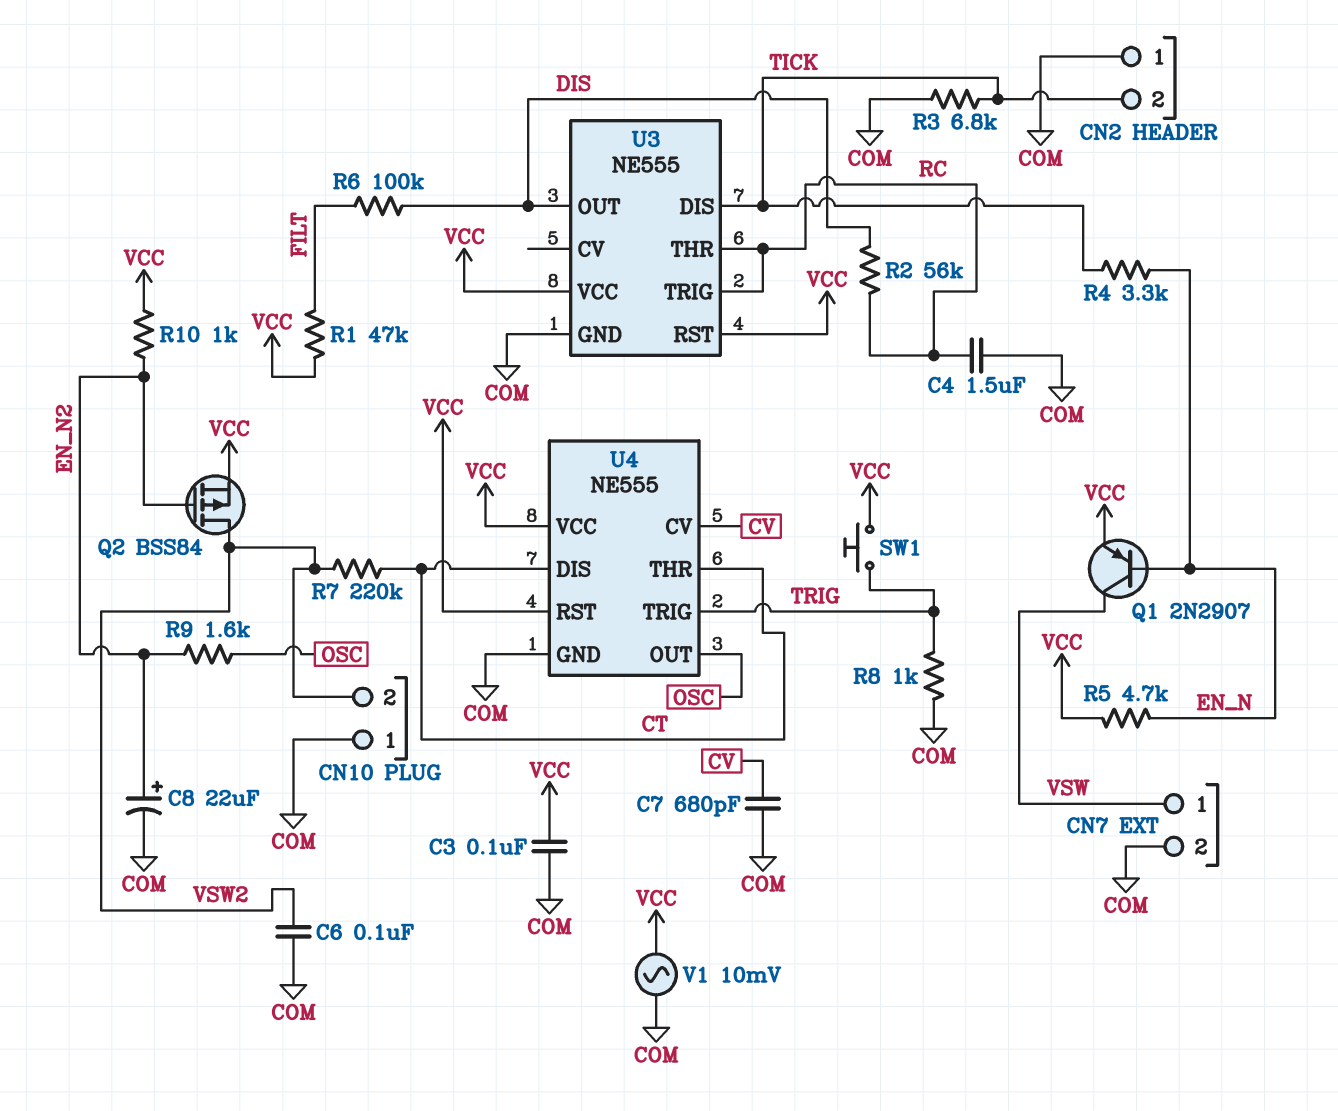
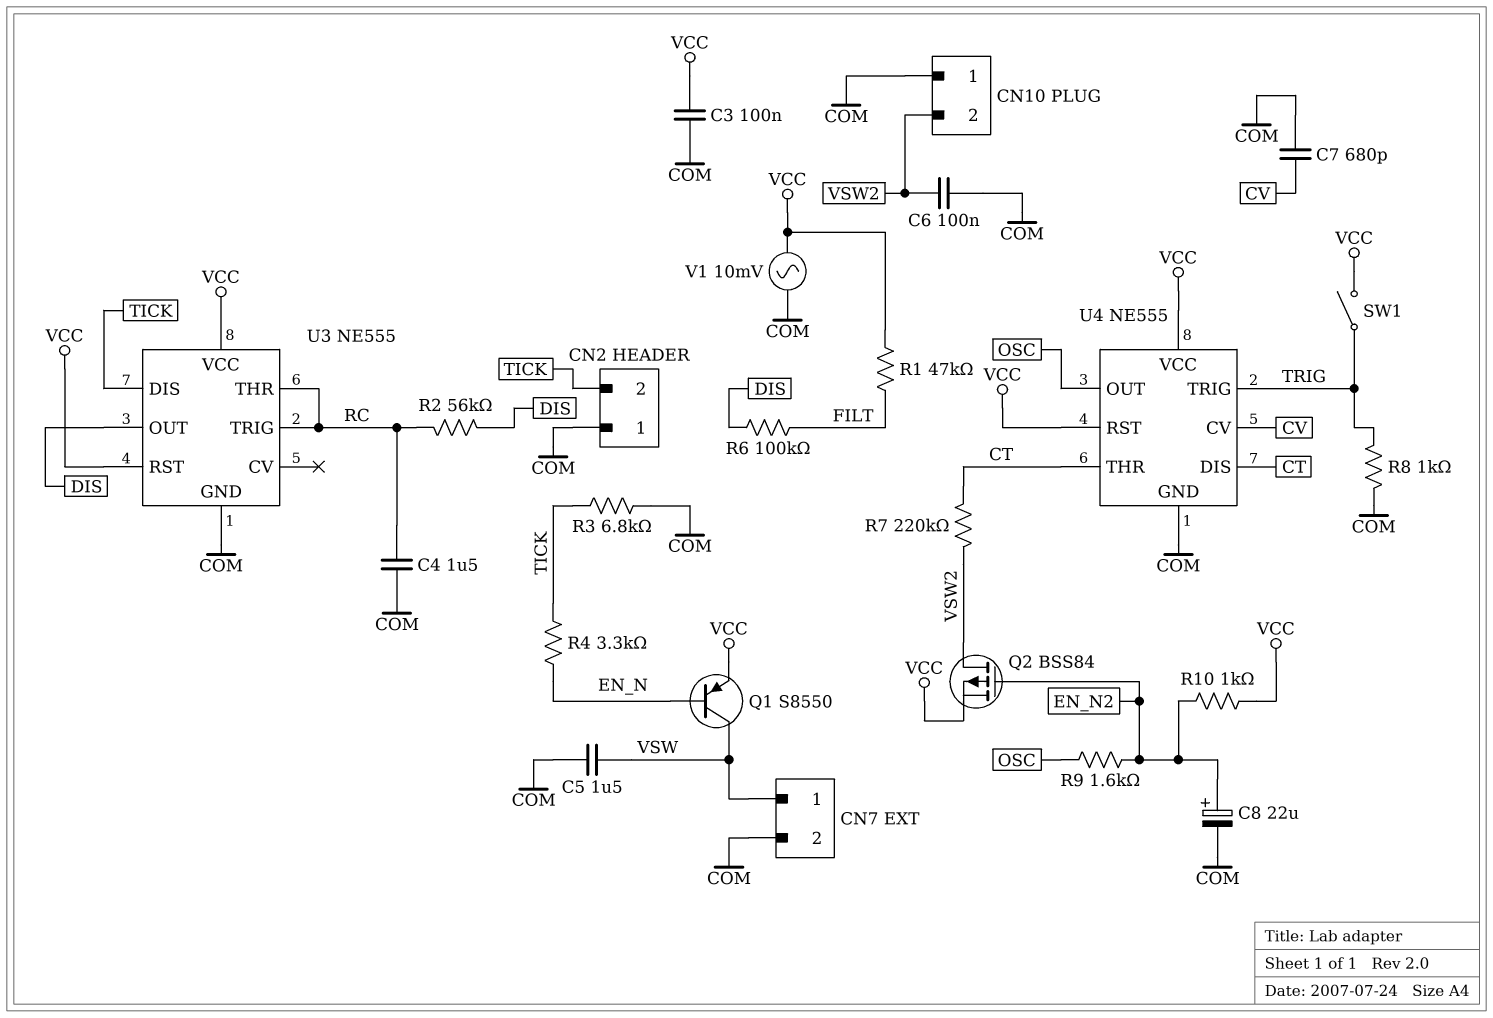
C5: none -> 1.5uF (COM, VSW)
Q1: PNP 2N2907 (B EN_N, C VSW, E VCC) -> PNP S8550 (B EN_N, C VSW, E VCC)
R5: 4.7k (EN_N, VCC) -> none
SW1: button (TRIG, VCC) -> switch (TRIG, VCC)

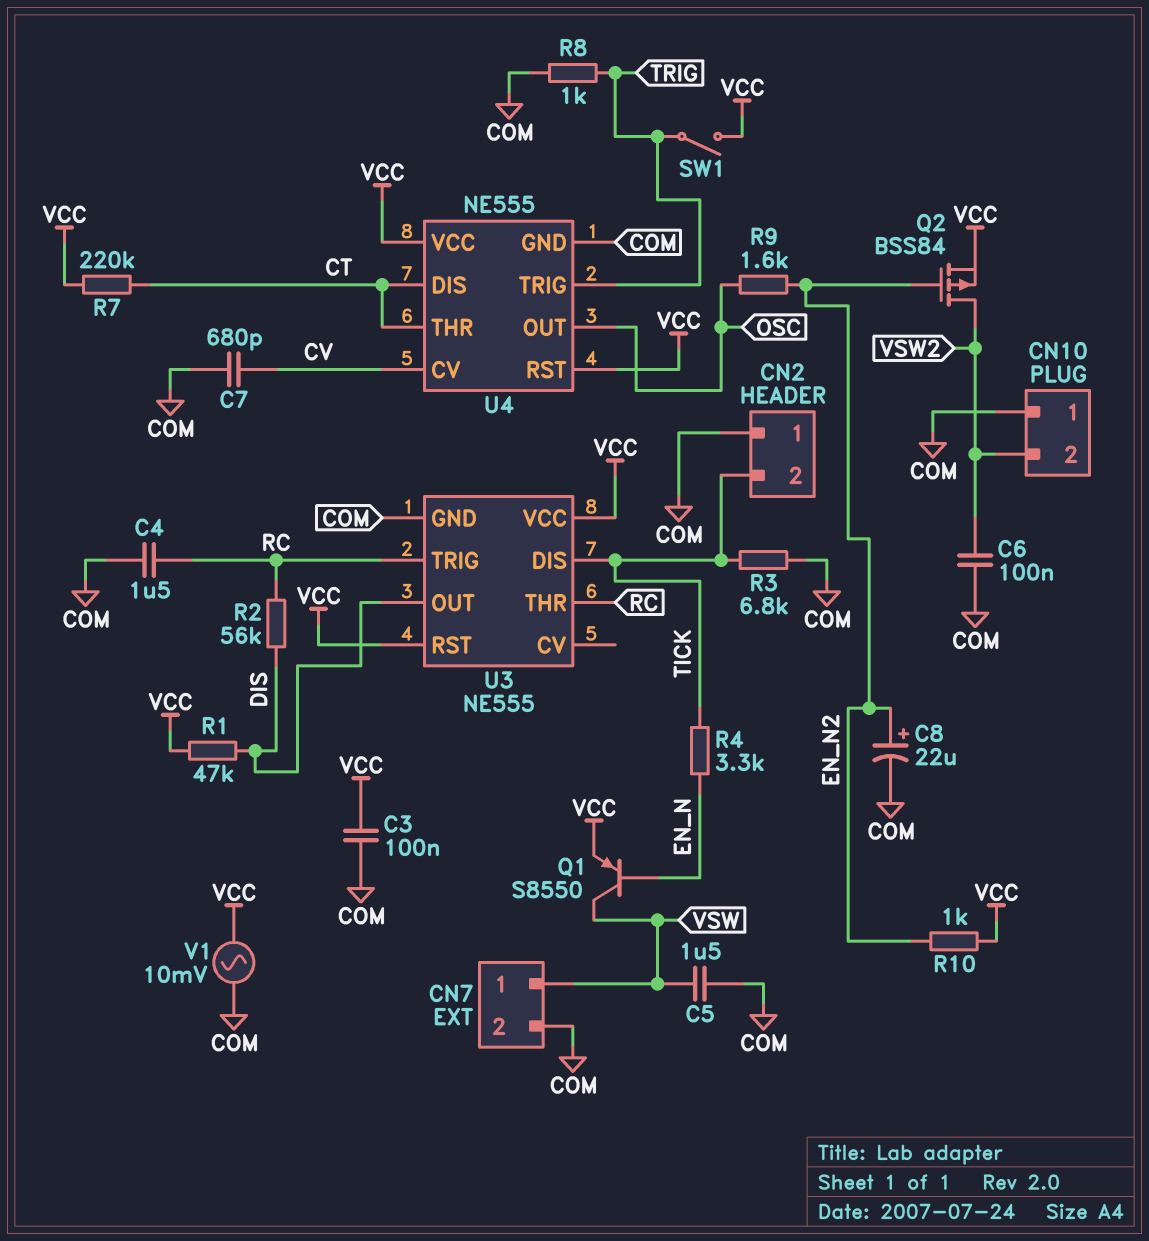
R1: 47k (FILT, VCC) -> 47k (DIS, VCC)
R6: 100k (DIS, FILT) -> none
R7: 220k (CT, VSW2) -> 220k (CT, VCC)

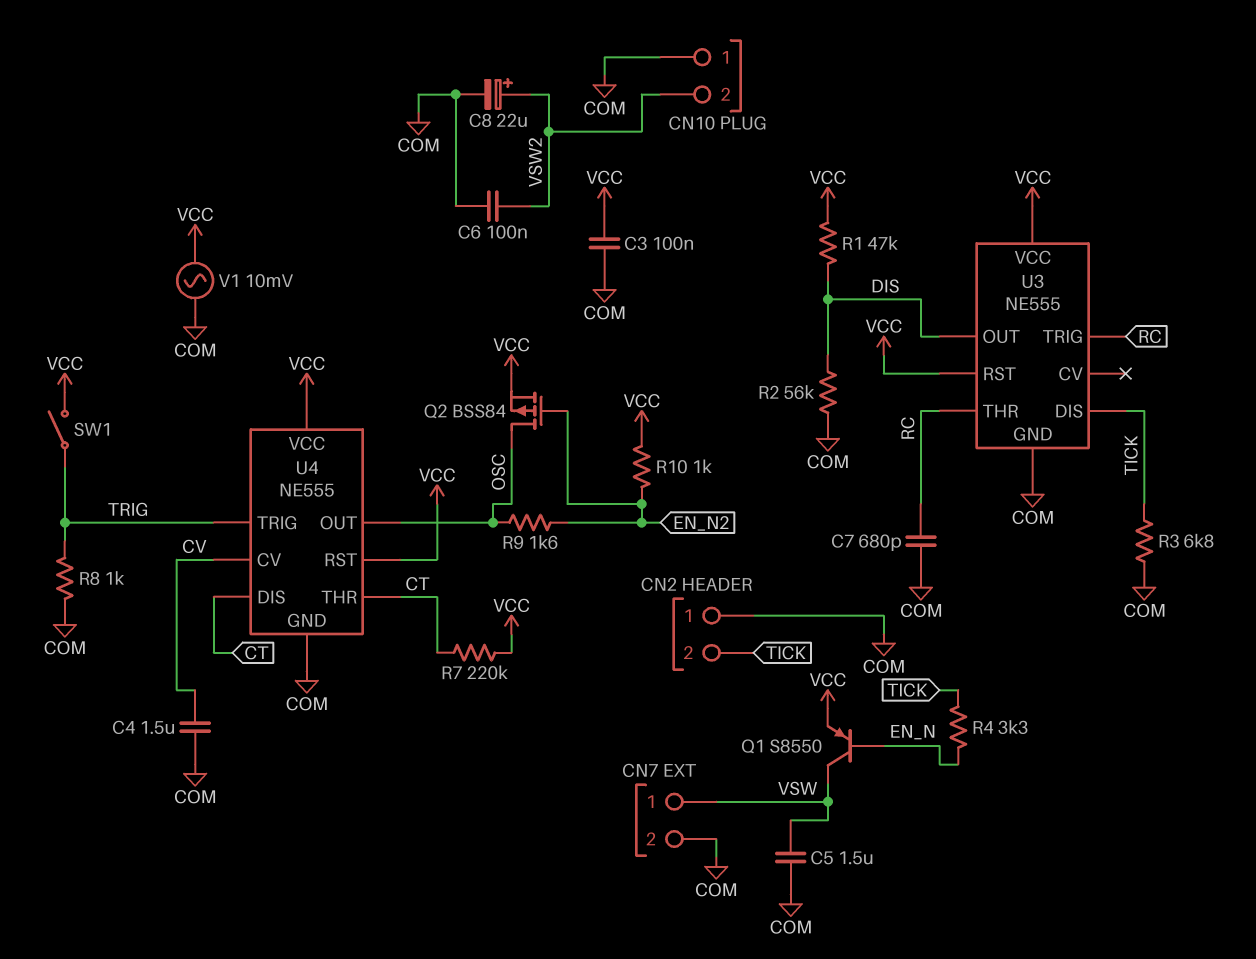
C4: 1.5uF (COM, RC) -> 1.5uF (COM, CV)
C7: 680pF (COM, CV) -> 680pF (COM, RC)
C8: 22uF (plus EN_N2, minus COM) -> 22uF (plus VSW2, minus COM)
Q2: PMOS BSS84 (G EN_N2, D VSW2, S VCC) -> PMOS BSS84 (G EN_N2, D OSC, S VCC)
R2: 56k (DIS, RC) -> 56k (COM, DIS)

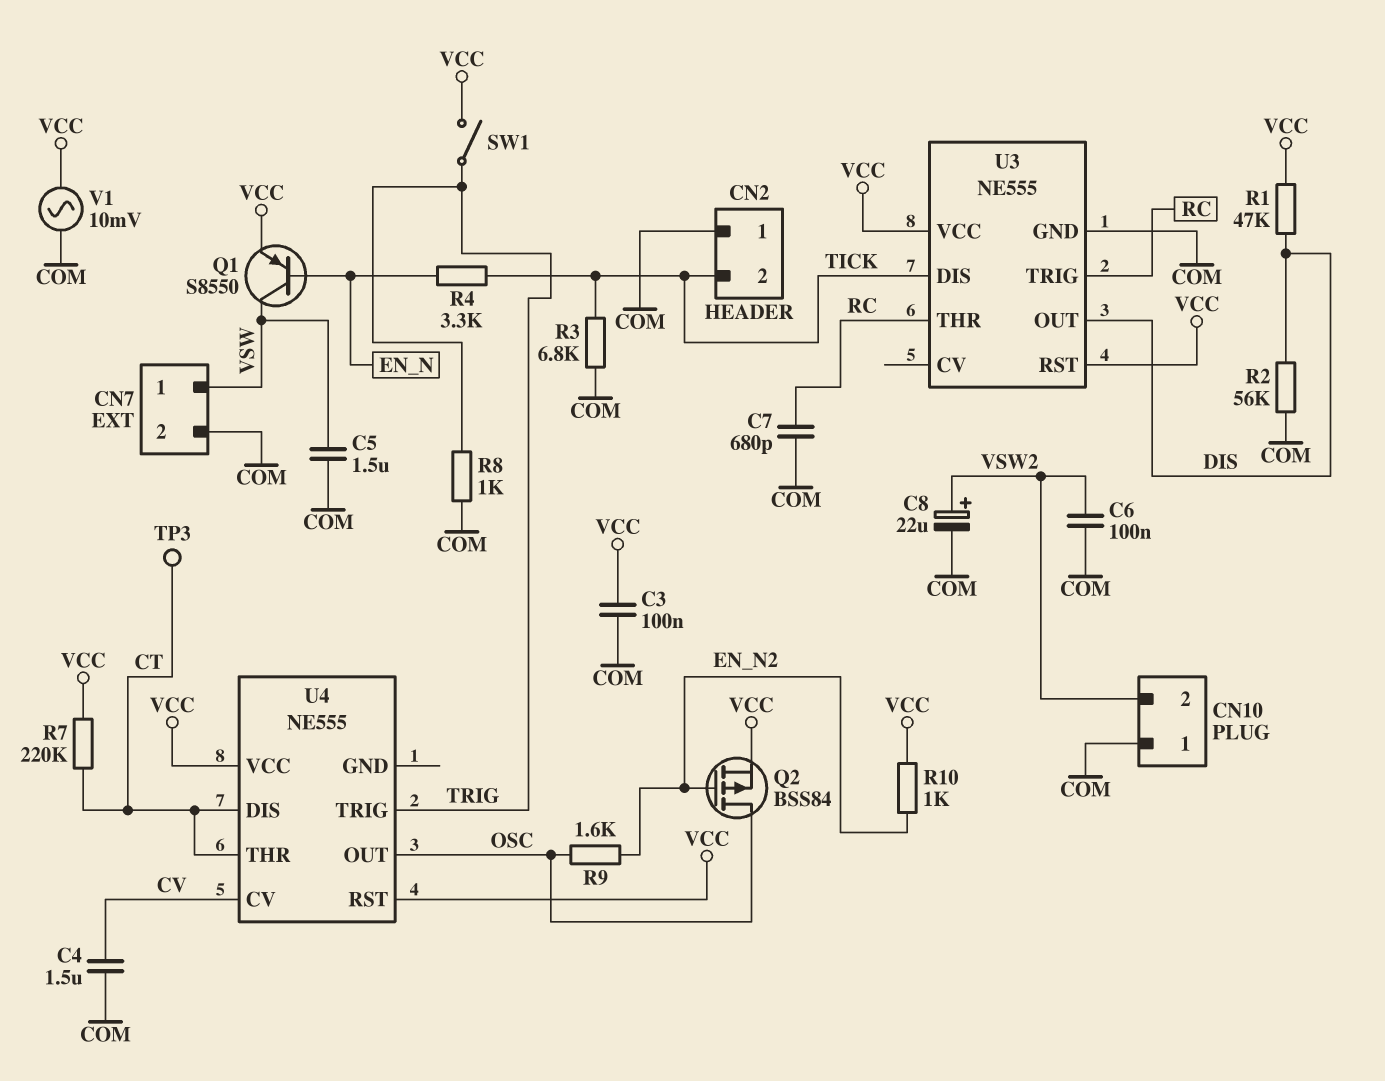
TP3: none -> test point (CT)
U4 pin GND: COM -> none

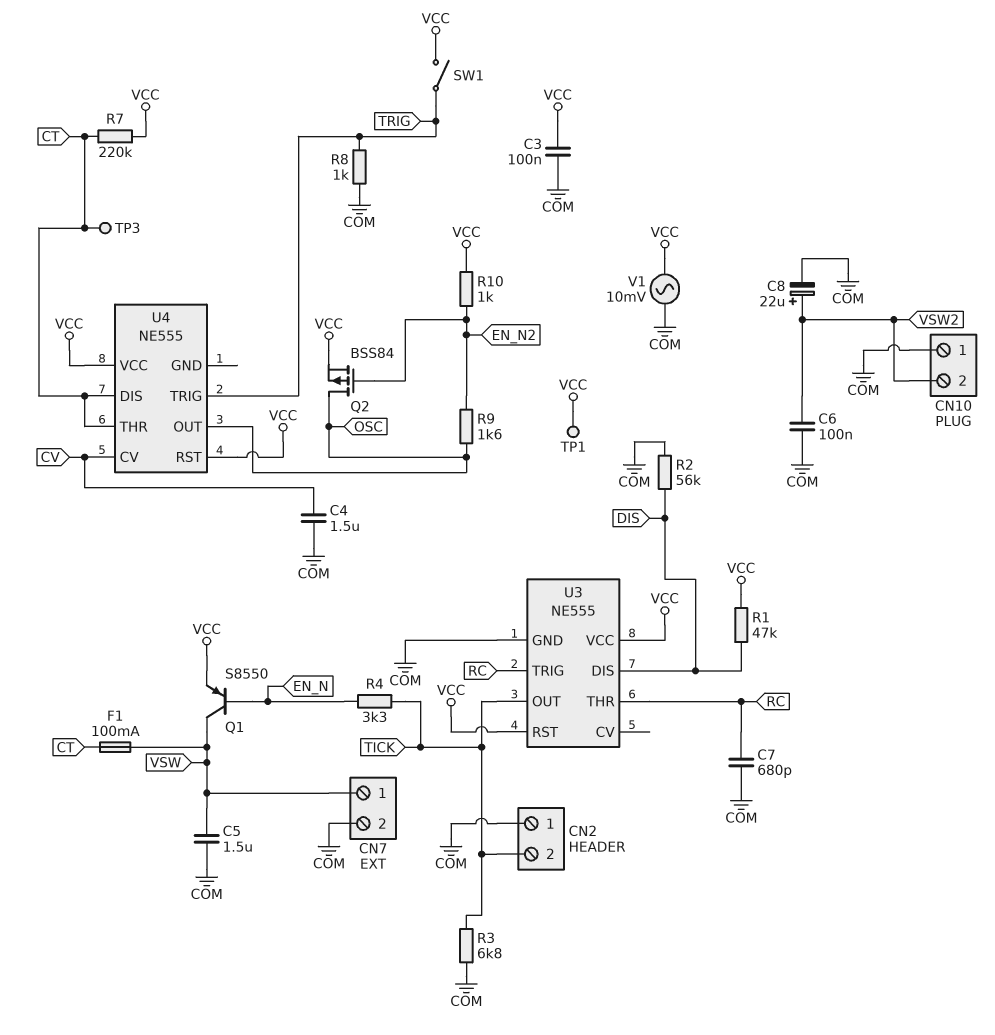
F1: none -> 100mA (CT, VSW)
TP1: none -> test point (VCC)
U3 pin DIS: TICK -> DIS
U3 pin OUT: DIS -> TICK

